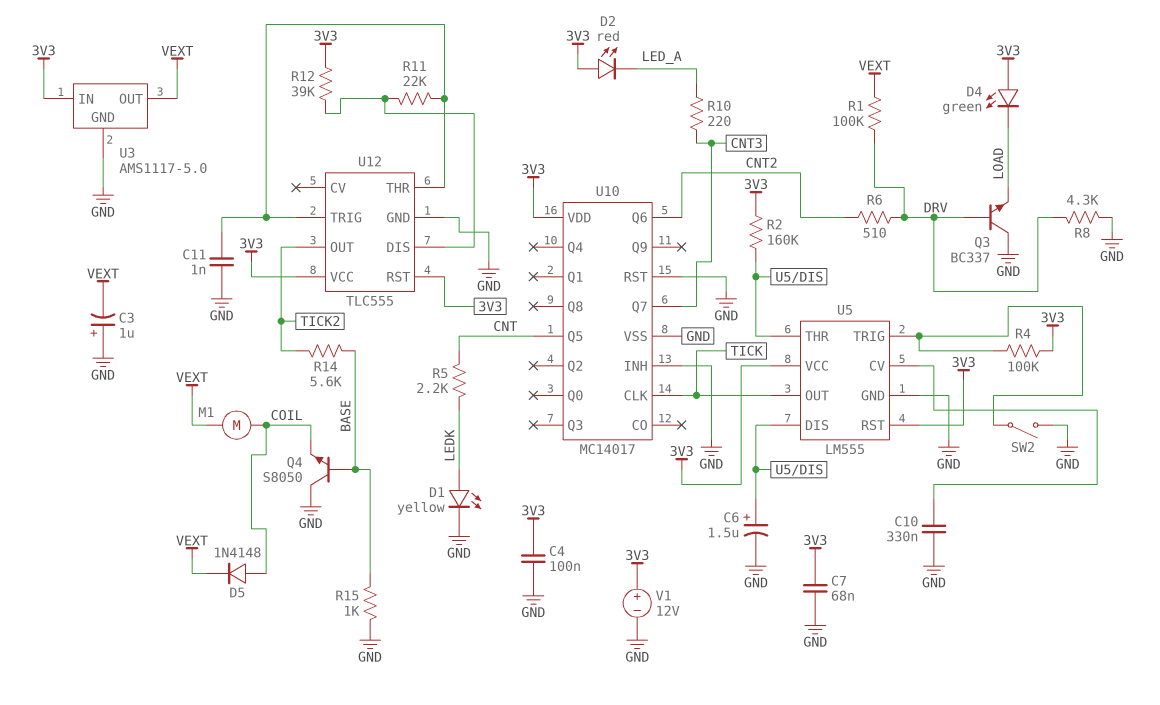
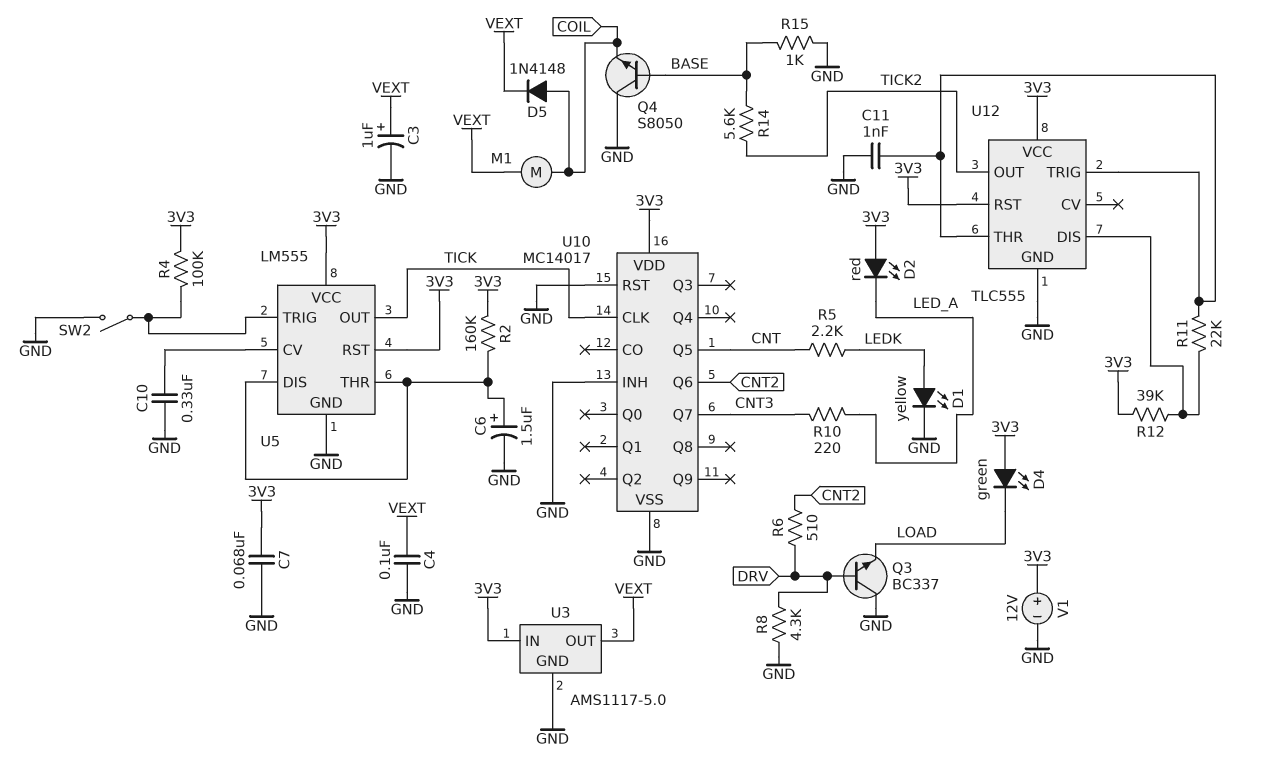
C3: 1uF (plus GND, minus VEXT) -> 1uF (plus VEXT, minus GND)
C4: 100nF (3V3, GND) -> 100nF (GND, VEXT)
R1: 100k (DRV, VEXT) -> none

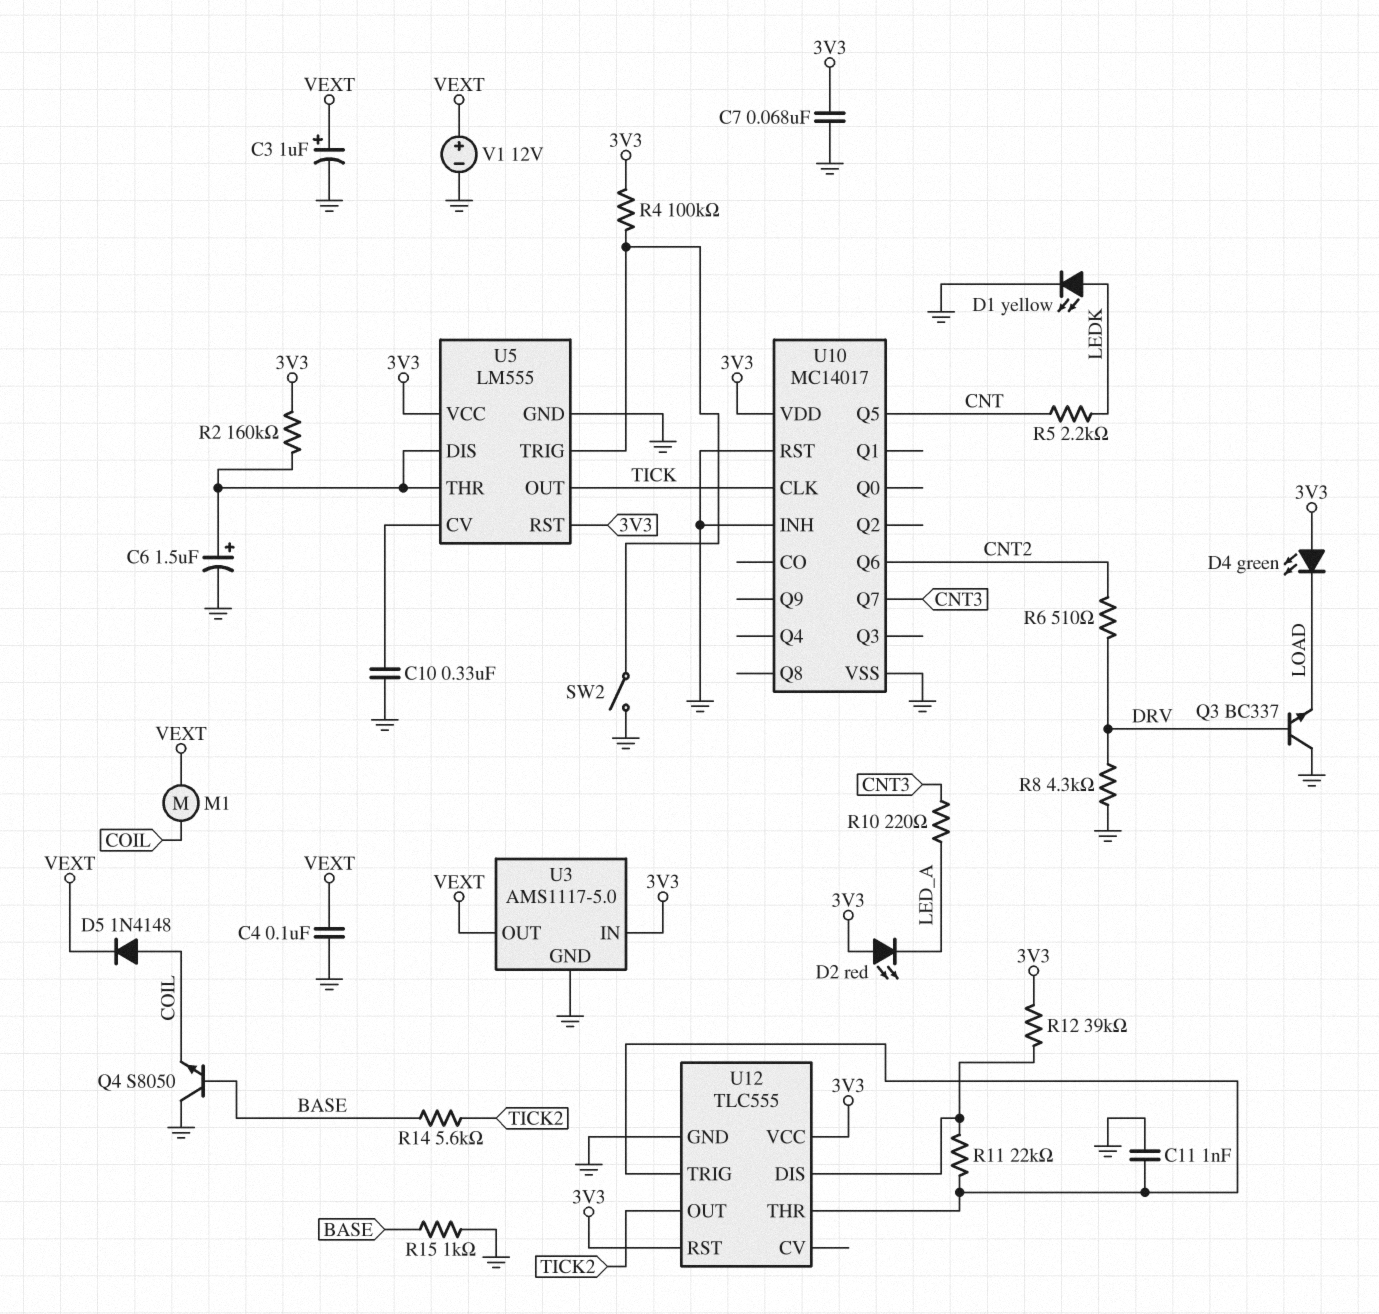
V1: 12V (plus 3V3, minus GND) -> 12V (plus VEXT, minus GND)

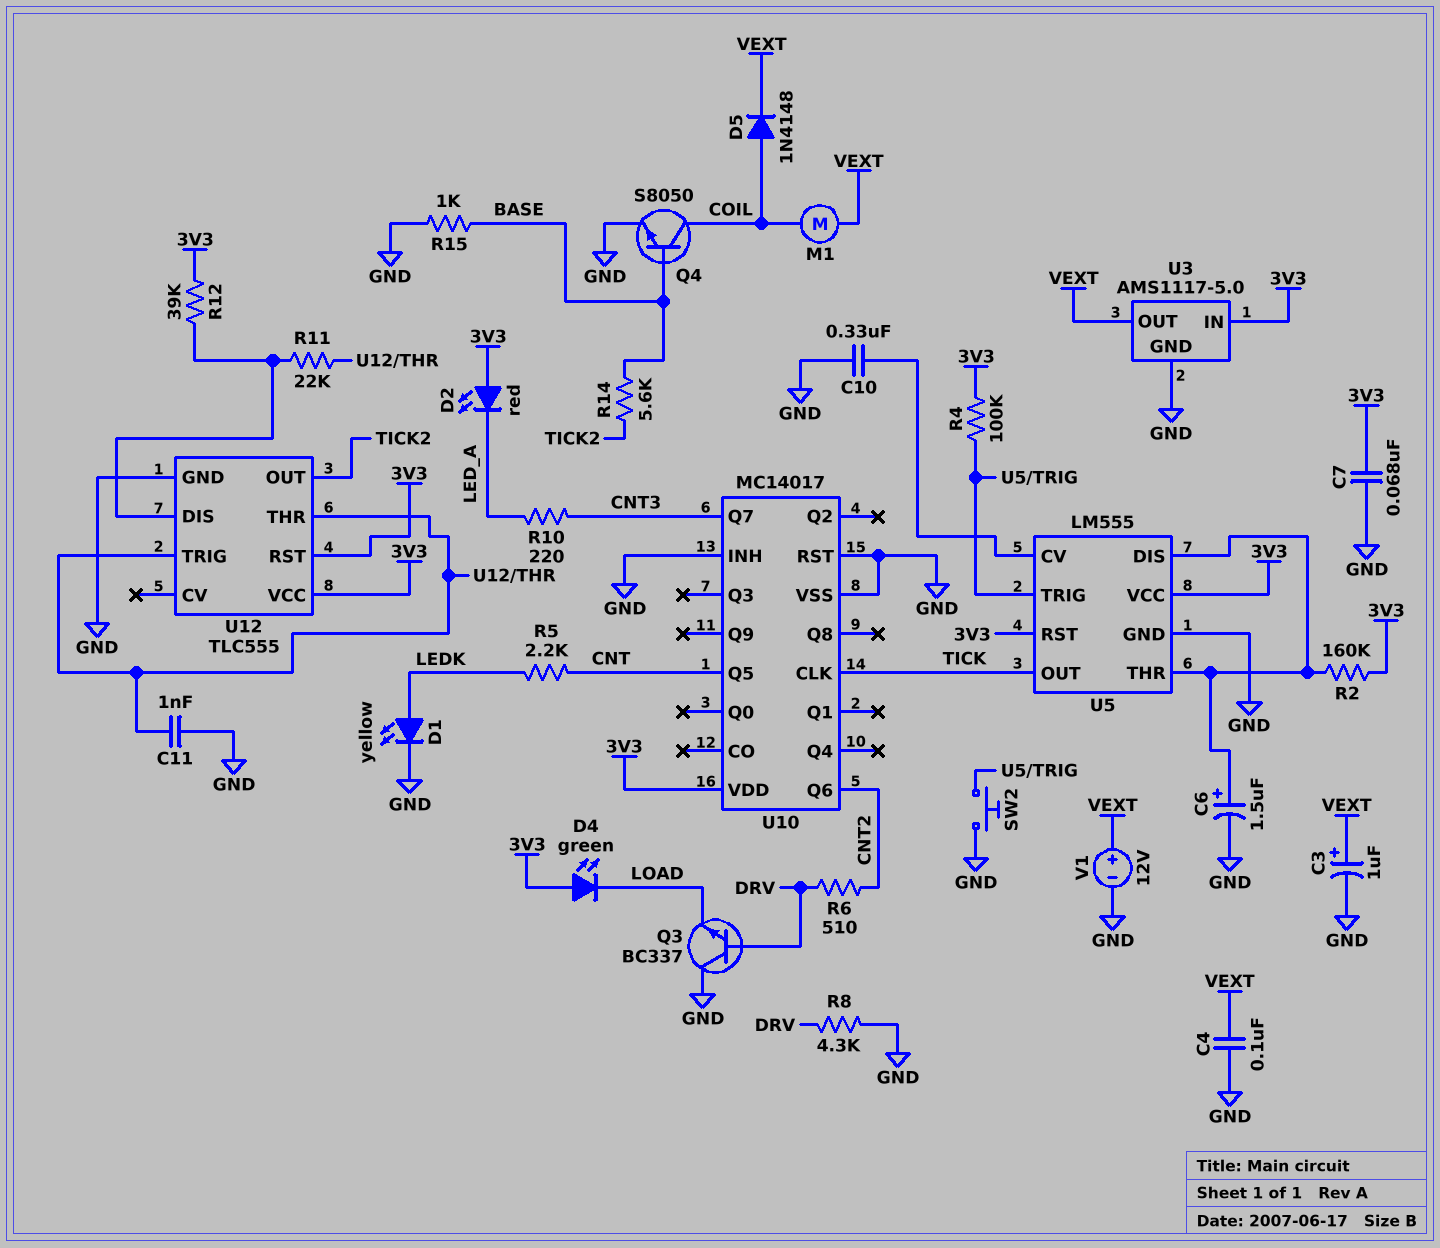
Q4: NPN S8050 (B BASE, C GND, E COIL) -> NPN S8050 (B BASE, C COIL, E GND)
SW2: switch (GND, U5/TRIG) -> button (GND, U5/TRIG)

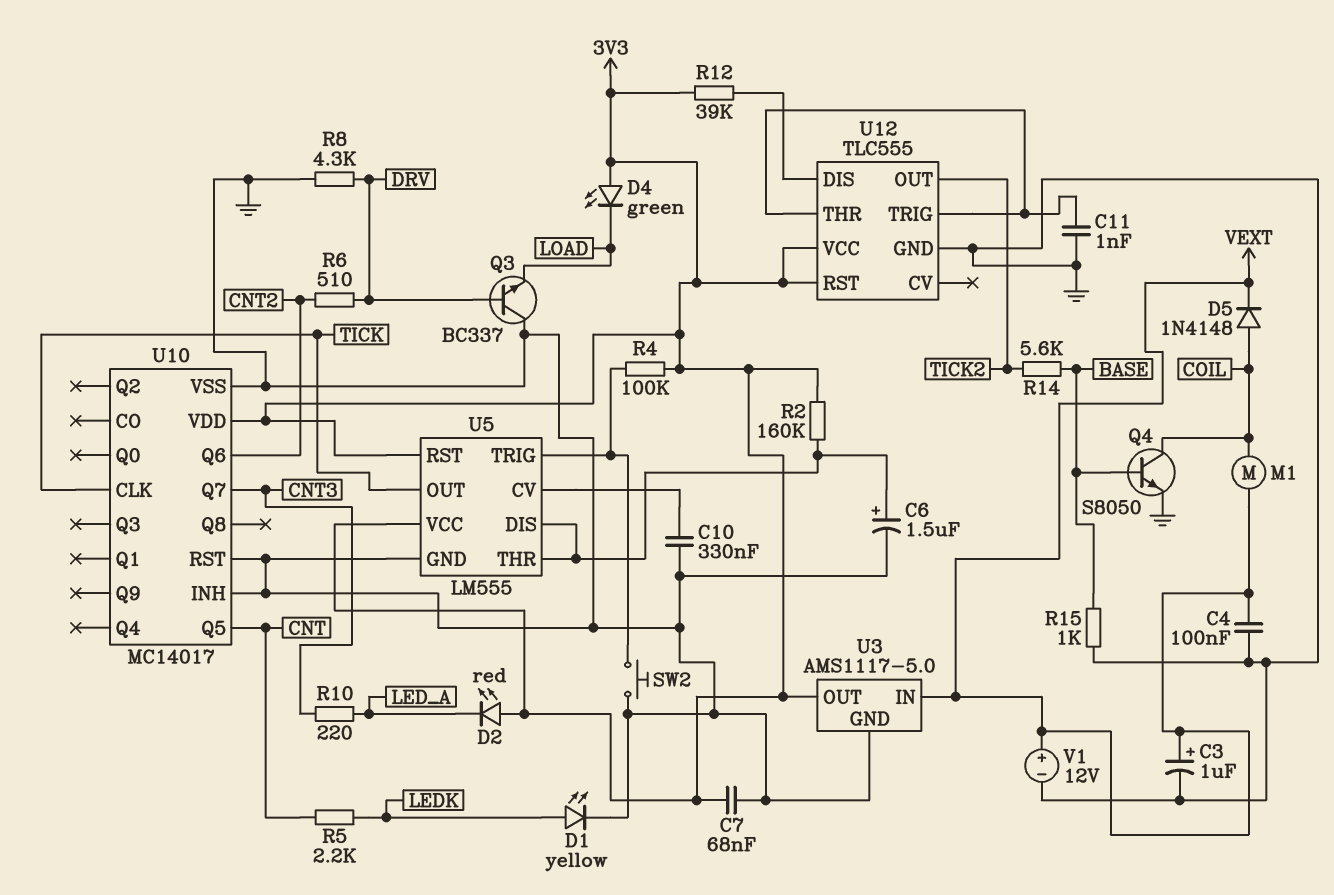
R11: 22k (U12/DIS, U12/THR) -> none
U3 pin IN: 3V3 -> VEXT
U3 pin OUT: VEXT -> 3V3

